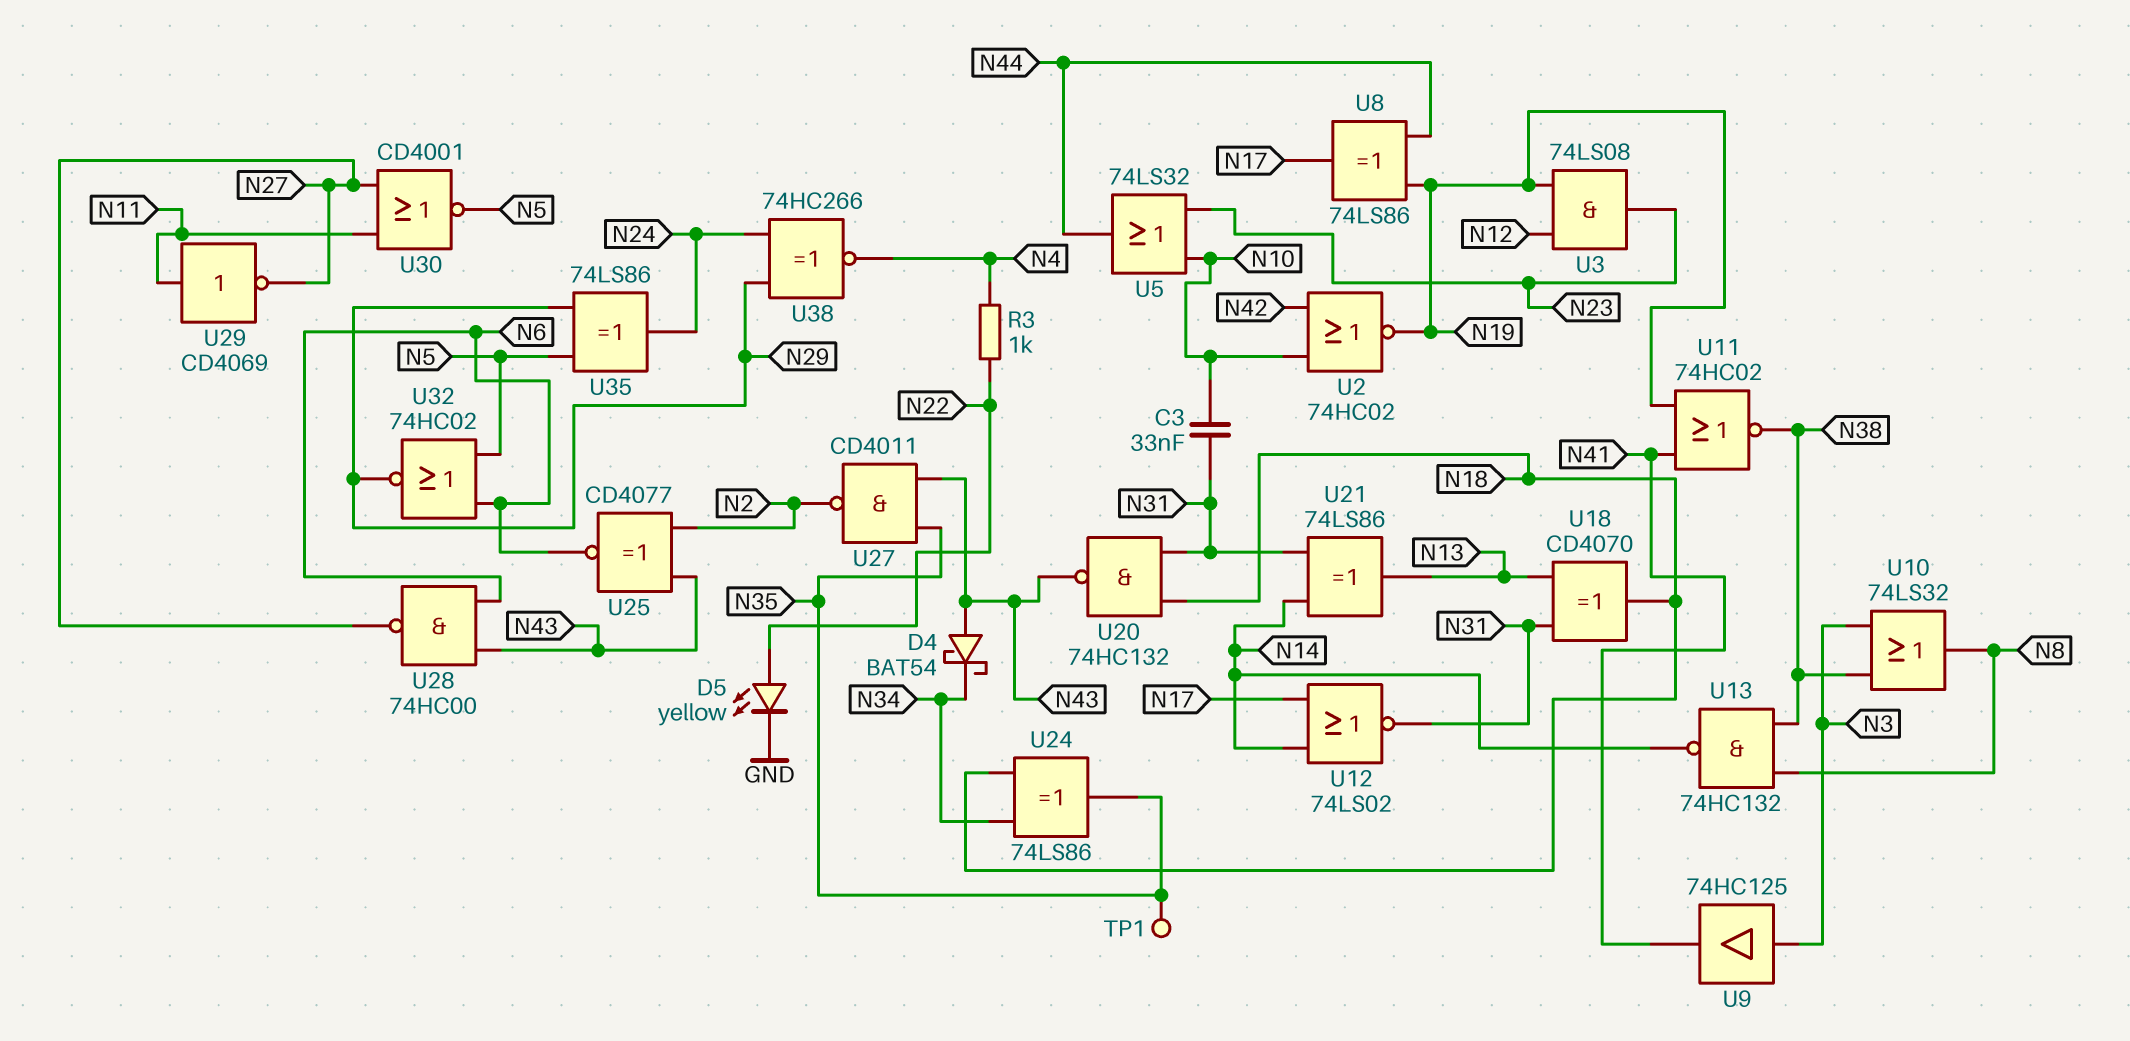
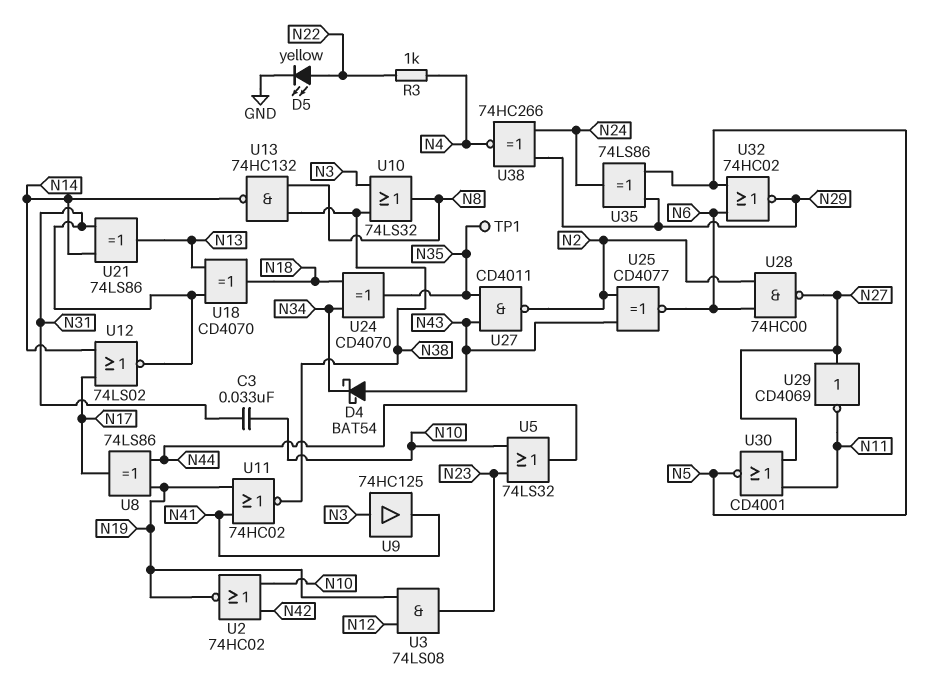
U20: NAND 74HC132 (in N18, in N31, out N43) -> none
U24: XOR 74LS86 (in N18, in N34, out N35) -> XOR CD4070 (in N18, in N34, out N35)
U28: NAND 74HC00 (in N6, in N43, out N27) -> NAND 74HC00 (in N2, in N6, out N27)
U29: NOT CD4069 (in N11, out N27) -> NOT CD4069 (in N27, out N11)

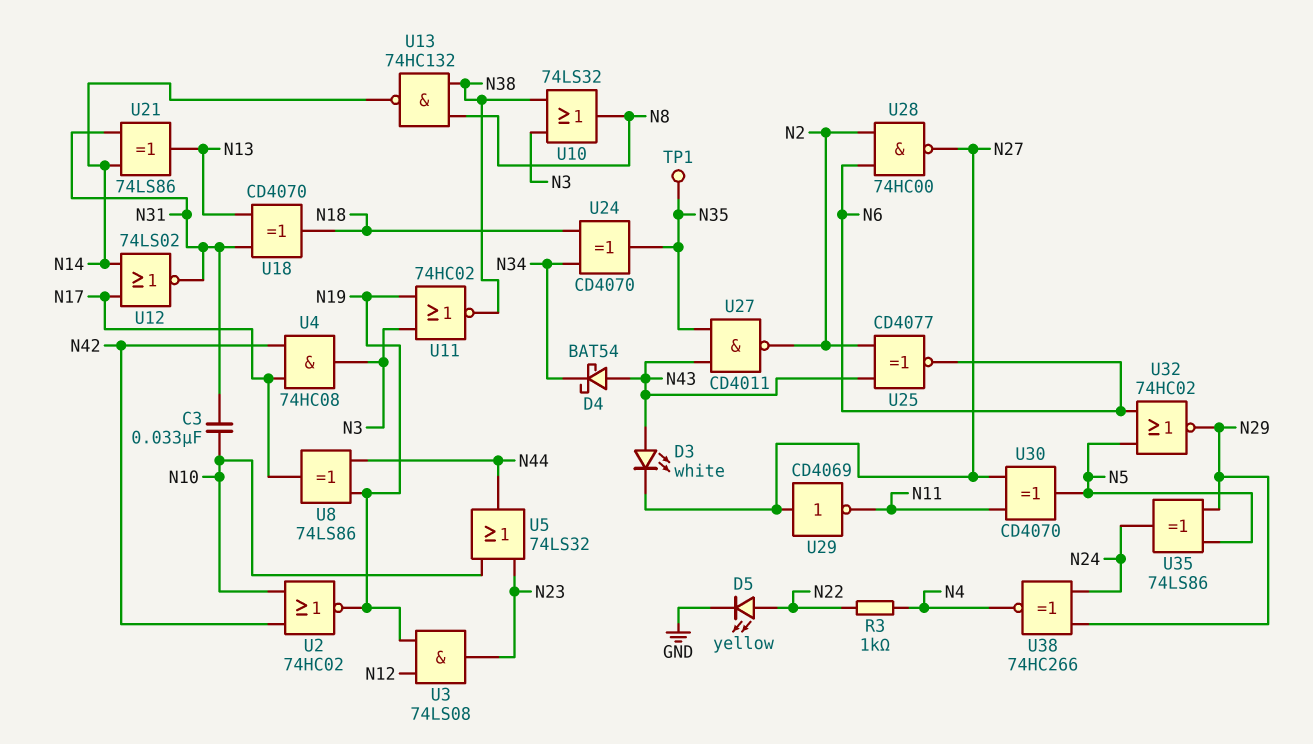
D3: none -> LED white (A N43, K N27)
U4: none -> AND 74HC08 (in N17, in N42, out N3)
U9: buffer 74HC125 (in N3, out N41) -> none
U11: NOR 74HC02 (in N19, in N41, out N38) -> NOR 74HC02 (in N3, in N19, out N38)
U30: NOR CD4001 (in N11, in N27, out N5) -> XOR CD4070 (in N11, in N27, out N5)

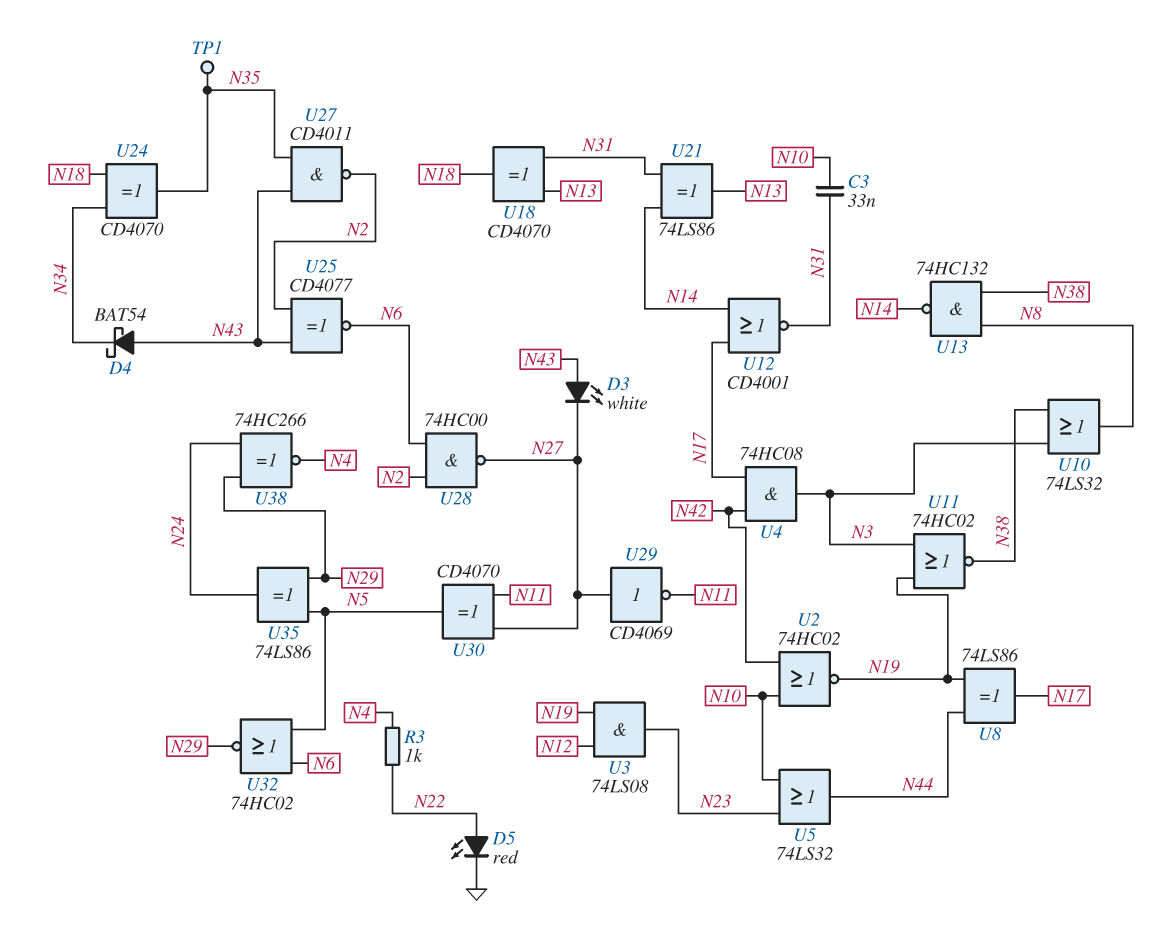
D5: LED yellow (A N22, K GND) -> LED red (A N22, K GND)
U12: NOR 74LS02 (in N14, in N17, out N31) -> NOR CD4001 (in N14, in N17, out N31)

